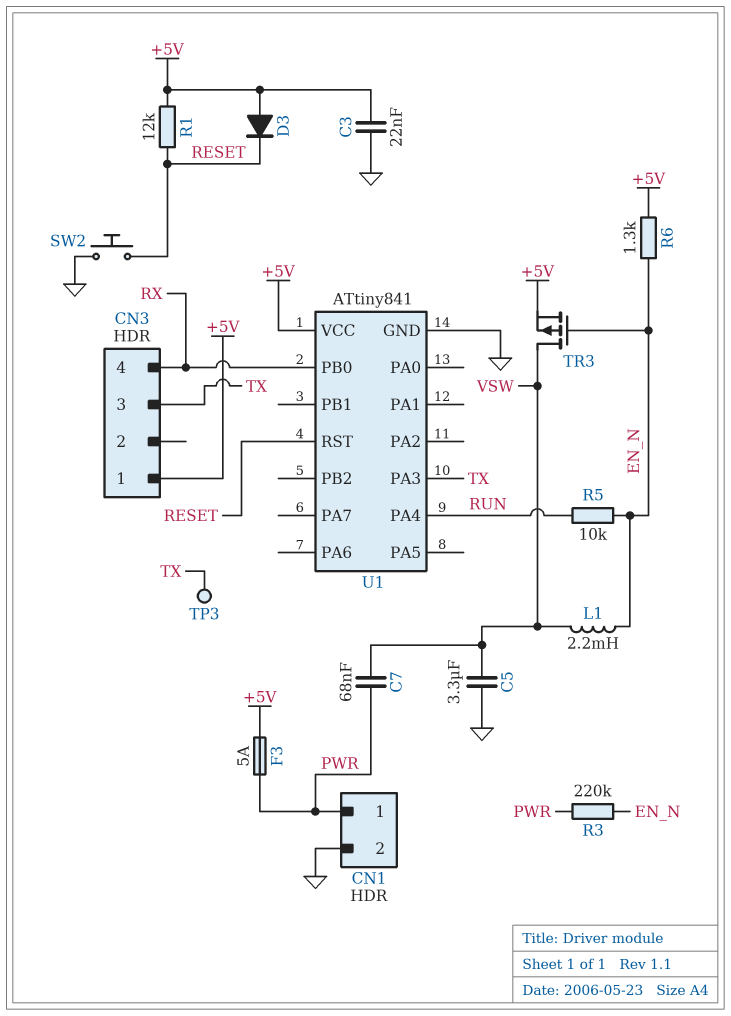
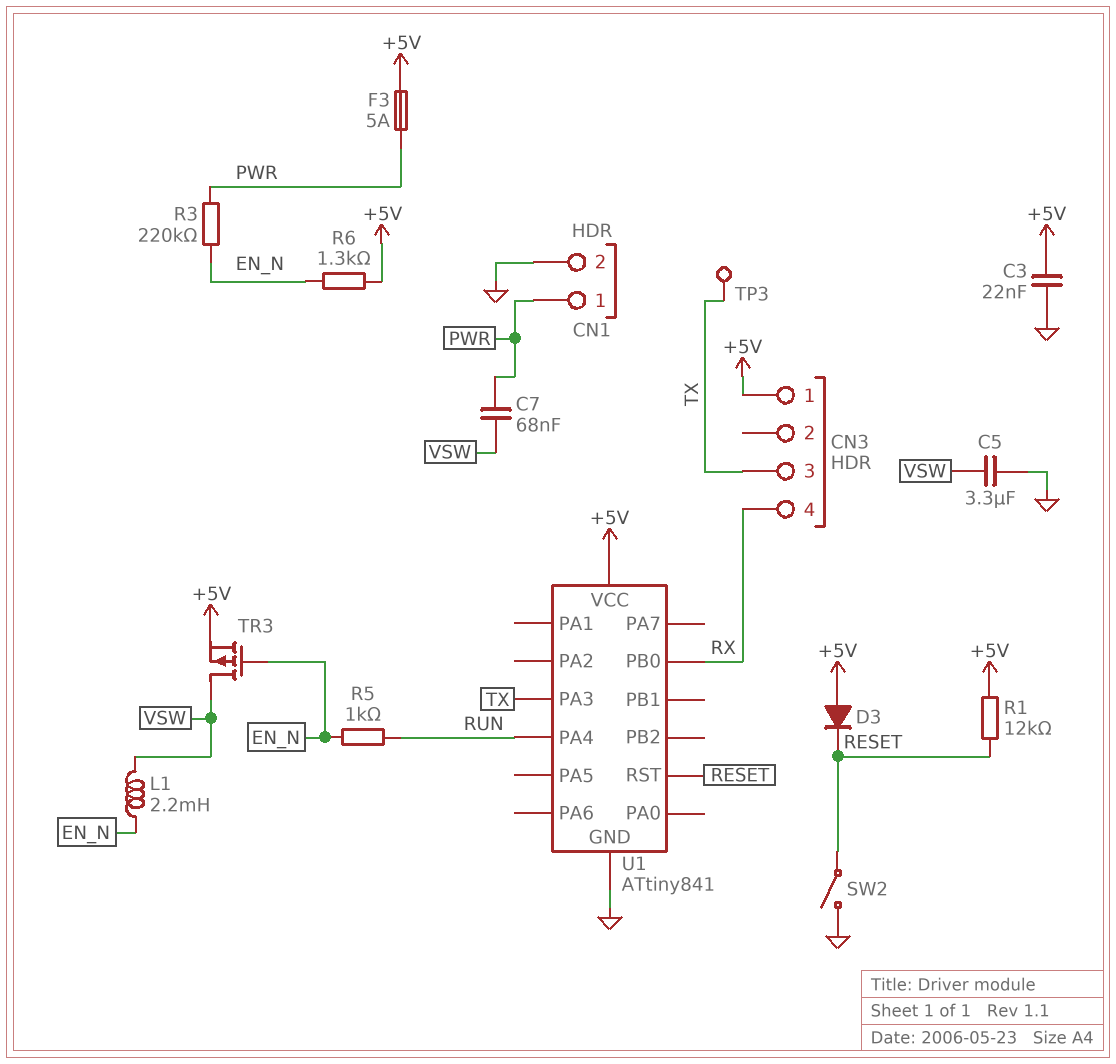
R5: 10k (EN_N, RUN) -> 1k (EN_N, RUN)
SW2: button (GND, RESET) -> switch (GND, RESET)

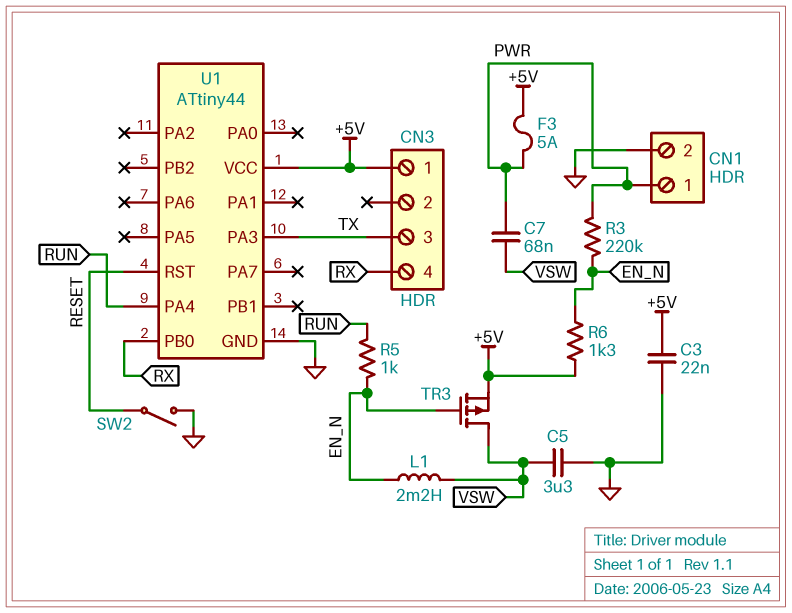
D3: diode (A +5V, K RESET) -> none
R1: 12k (+5V, RESET) -> none
TP3: test point (TX) -> none
U1: ATtiny841 -> ATtiny44

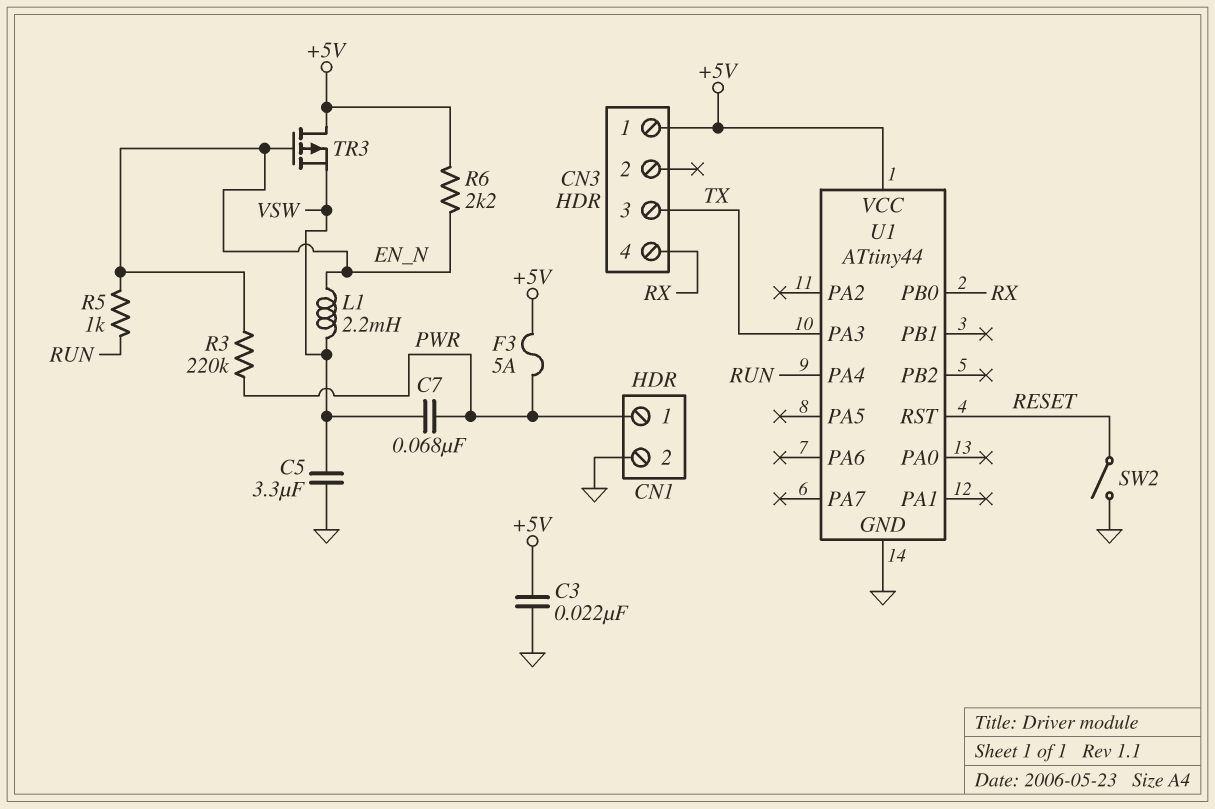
R6: 1.3k (+5V, EN_N) -> 2.2k (+5V, EN_N)
TR3: PMOS (G EN_N, D VSW, S +5V) -> PMOS (G EN_N, D +5V, S VSW)

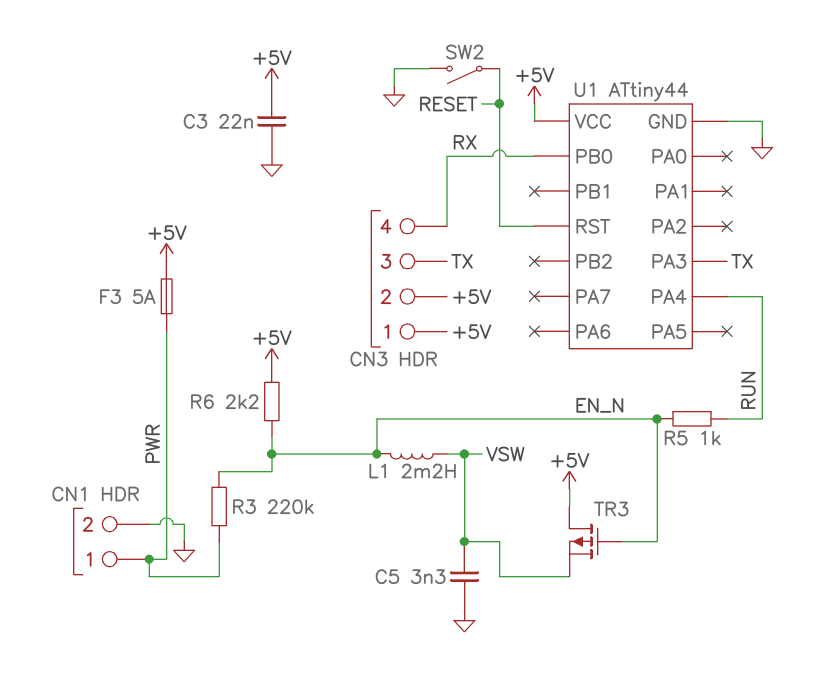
C5: 3.3uF (GND, VSW) -> 3.3nF (GND, VSW)
C7: 68nF (PWR, VSW) -> none
CN3 pin 2: none -> +5V

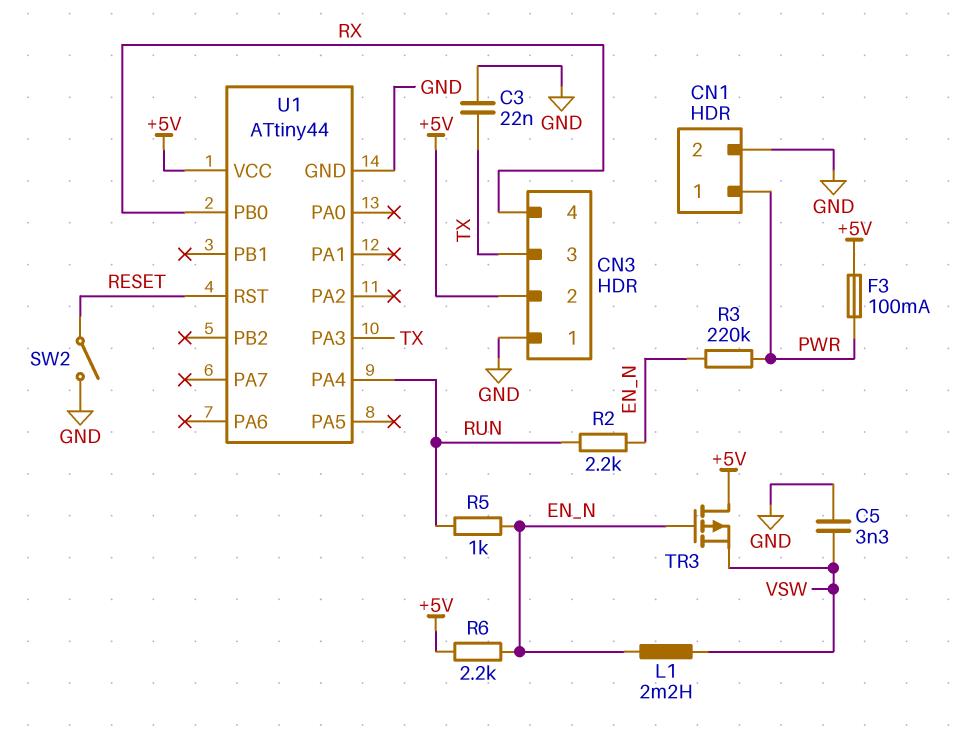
C3: 22nF (+5V, GND) -> 22nF (GND, TX)
CN3 pin 1: +5V -> GND
F3: 5A (+5V, PWR) -> 100mA (+5V, PWR)
R2: none -> 2.2k (EN_N, RUN)

